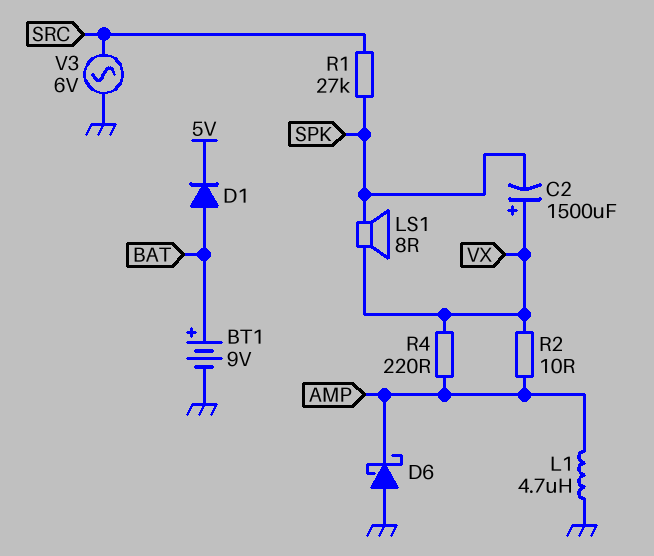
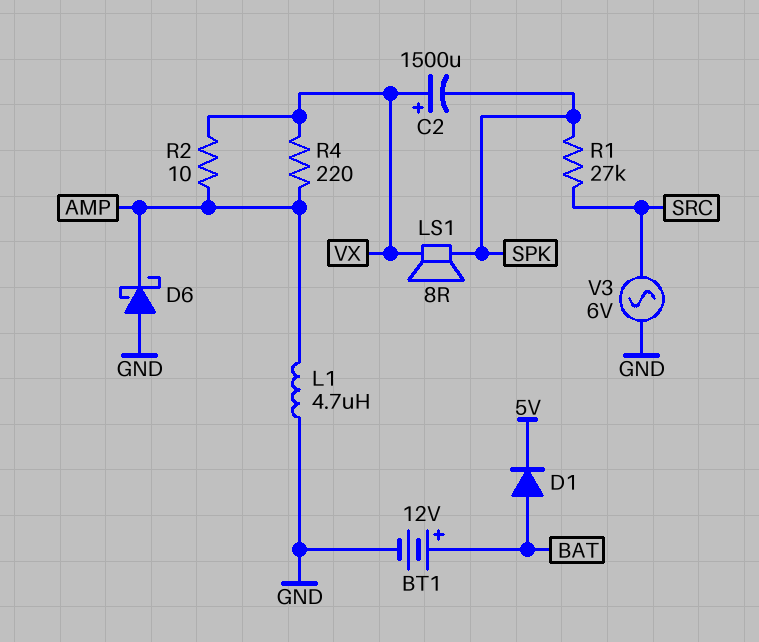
BT1: 9V (plus BAT, minus GND) -> 12V (plus BAT, minus GND)

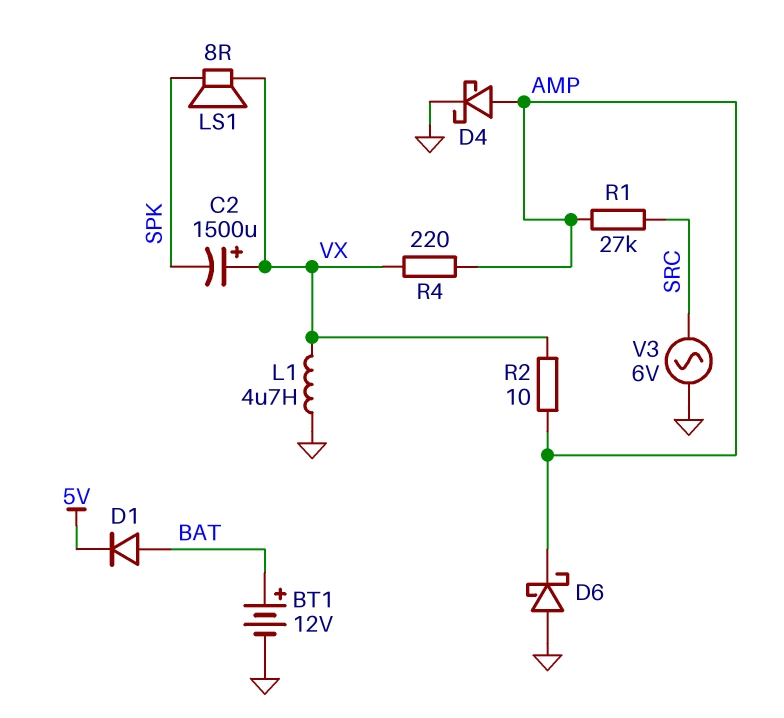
D4: none -> schottky (A AMP, K GND)
L1: 4.7uH (AMP, GND) -> 4.7uH (GND, VX)
R1: 27k (SPK, SRC) -> 27k (AMP, SRC)

